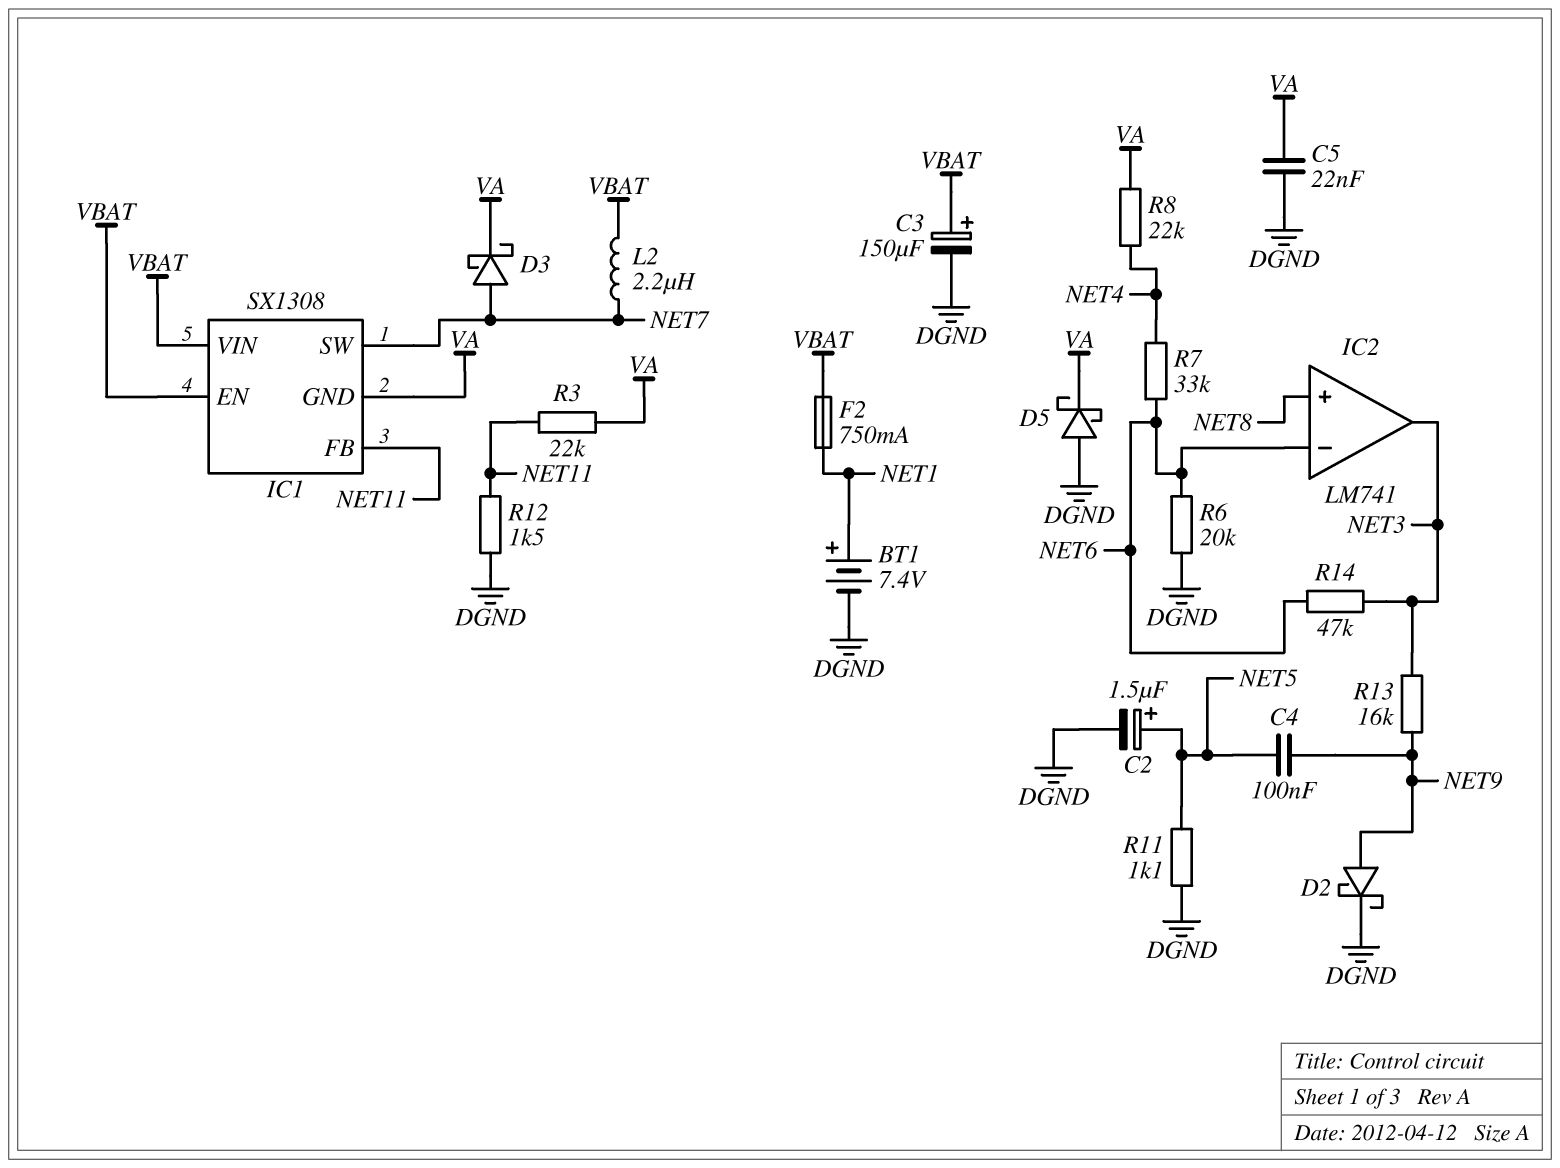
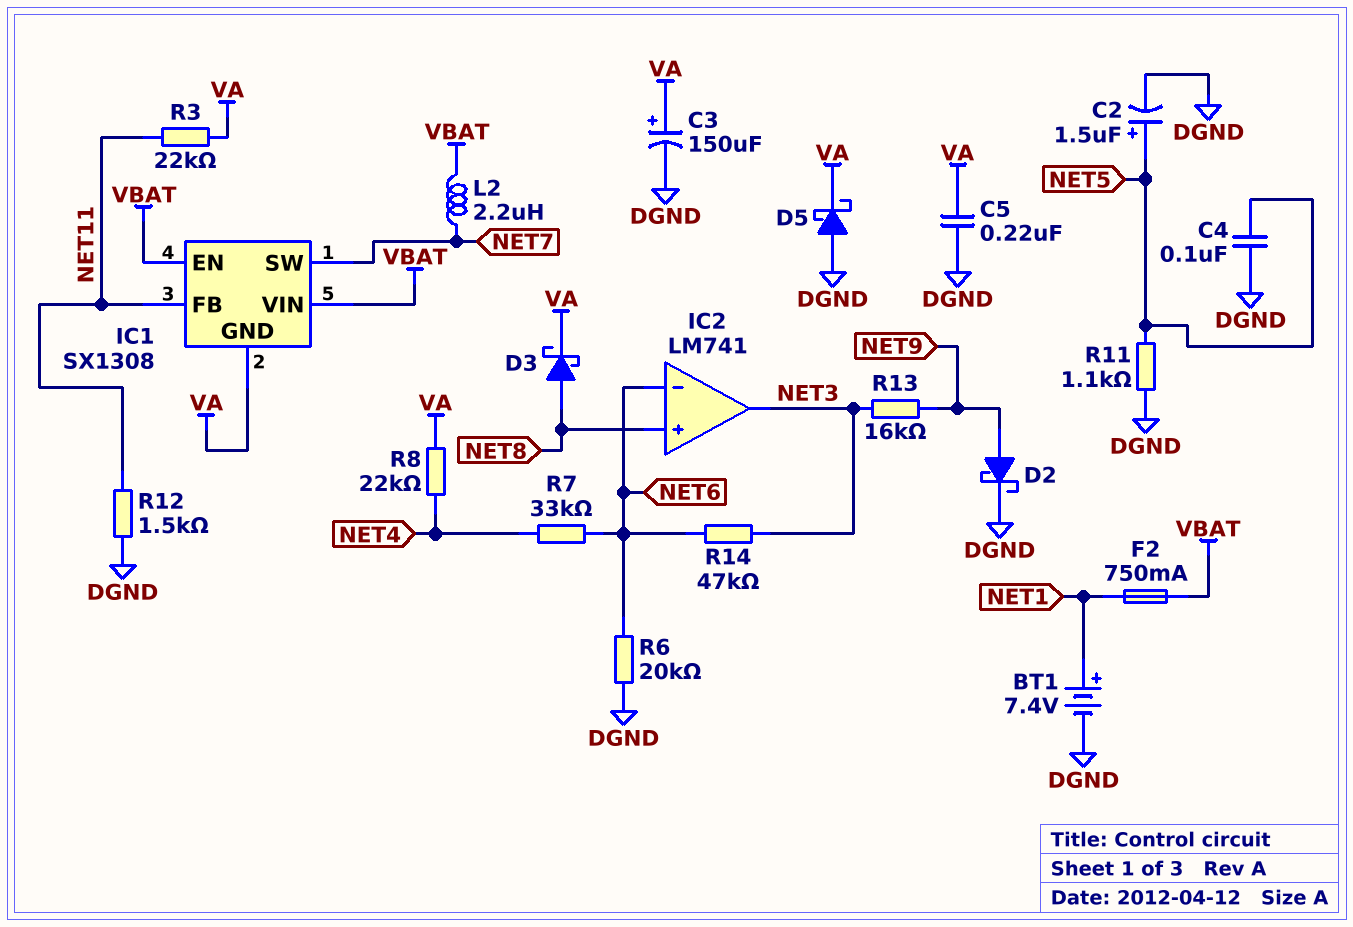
C3: 150uF (plus VBAT, minus DGND) -> 150uF (plus VA, minus DGND)
C4: 100nF (NET5, NET9) -> 100nF (DGND, NET5)
C5: 22nF (DGND, VA) -> 220nF (DGND, VA)
D3: schottky (A NET7, K VA) -> schottky (A NET8, K VA)

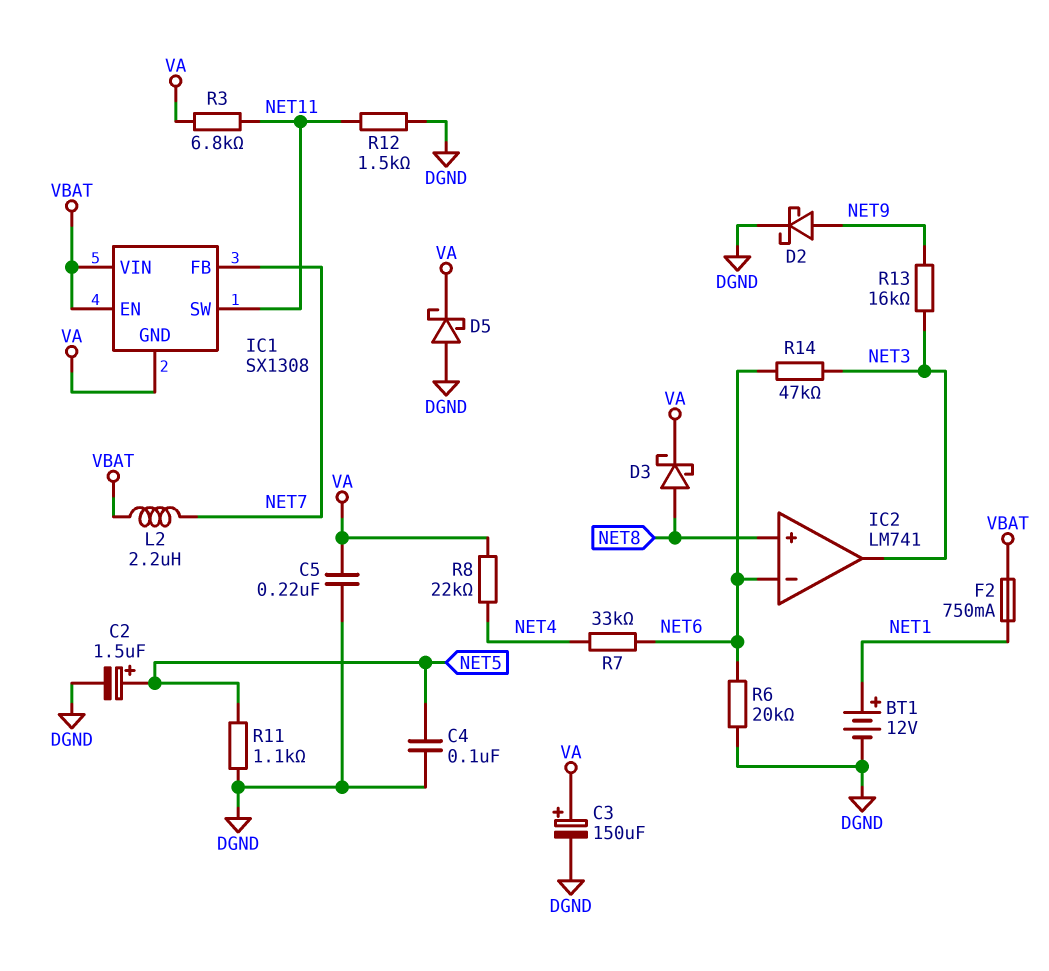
BT1: 7.4V (plus NET1, minus DGND) -> 12V (plus NET1, minus DGND)
IC1 pin FB: NET11 -> NET7
IC1 pin SW: NET7 -> NET11
R3: 22k (NET11, VA) -> 6.8k (NET11, VA)

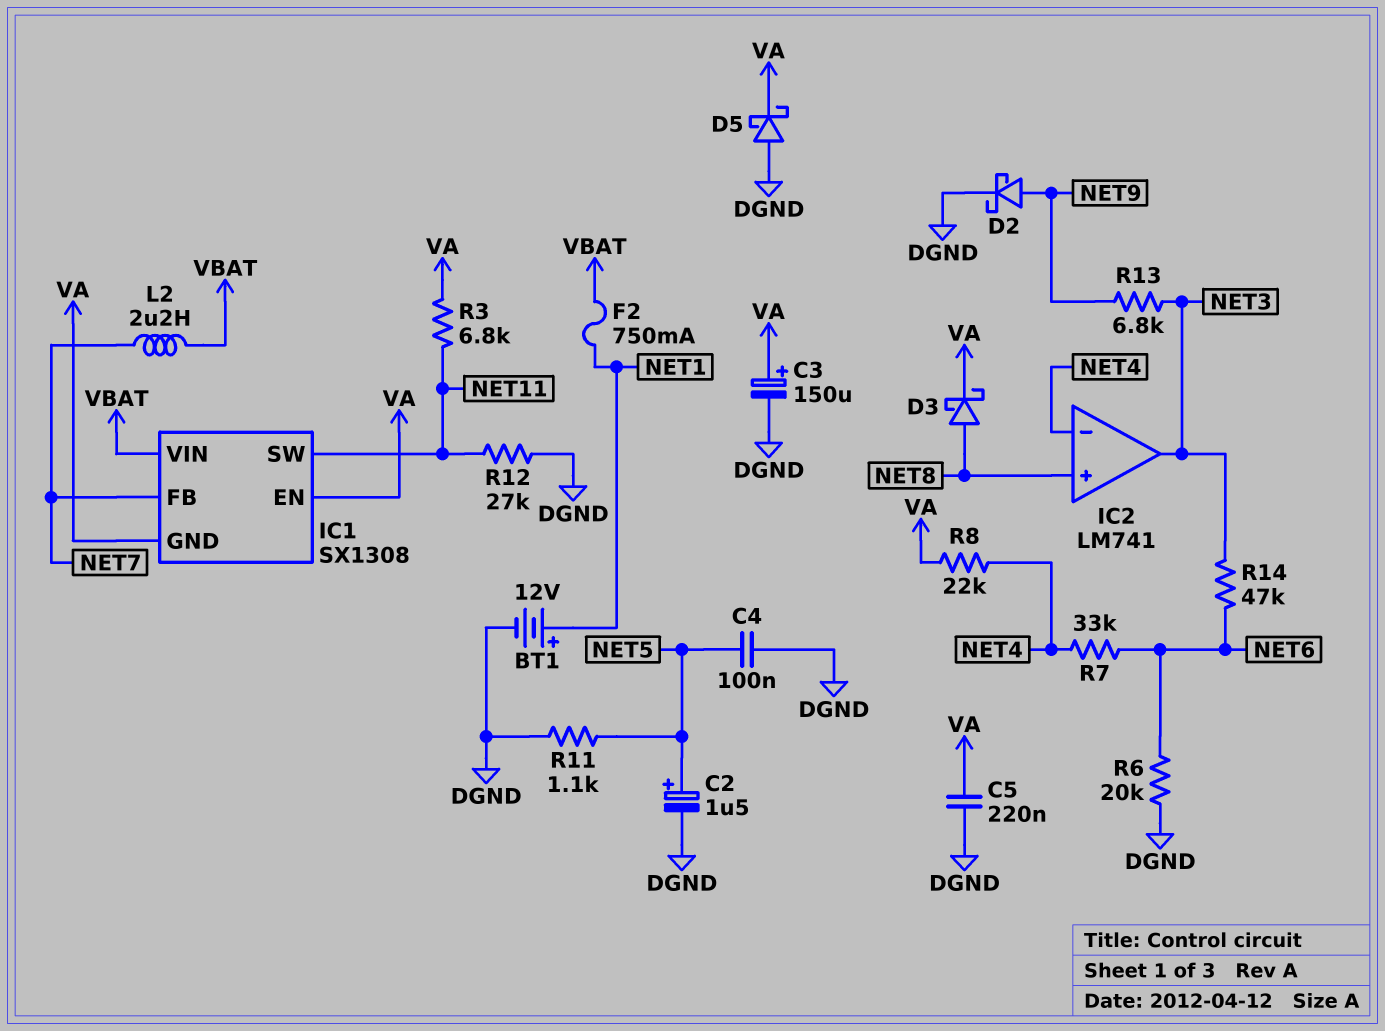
IC1 pin EN: VBAT -> VA
IC2 pin in-: NET6 -> NET4
R12: 1.5k (DGND, NET11) -> 27k (DGND, NET11)
R13: 16k (NET3, NET9) -> 6.8k (NET3, NET9)

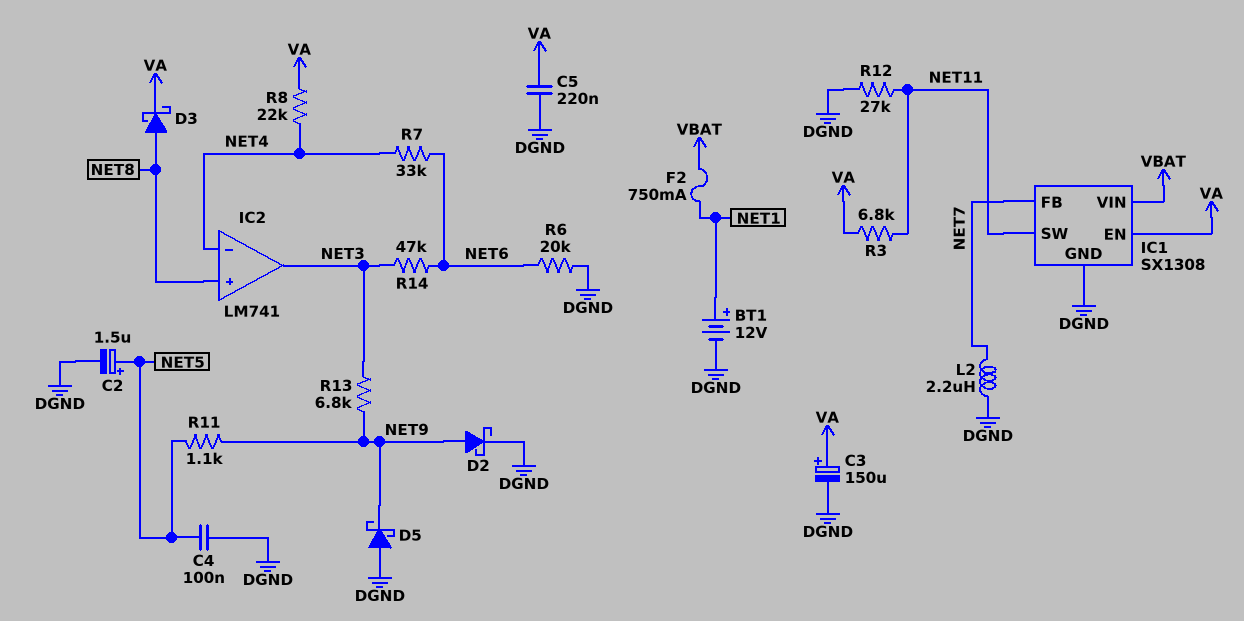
D5: schottky (A DGND, K VA) -> schottky (A DGND, K NET9)
IC1 pin GND: VA -> DGND
L2: 2.2uH (NET7, VBAT) -> 2.2uH (DGND, NET7)
R11: 1.1k (DGND, NET5) -> 1.1k (NET5, NET9)

